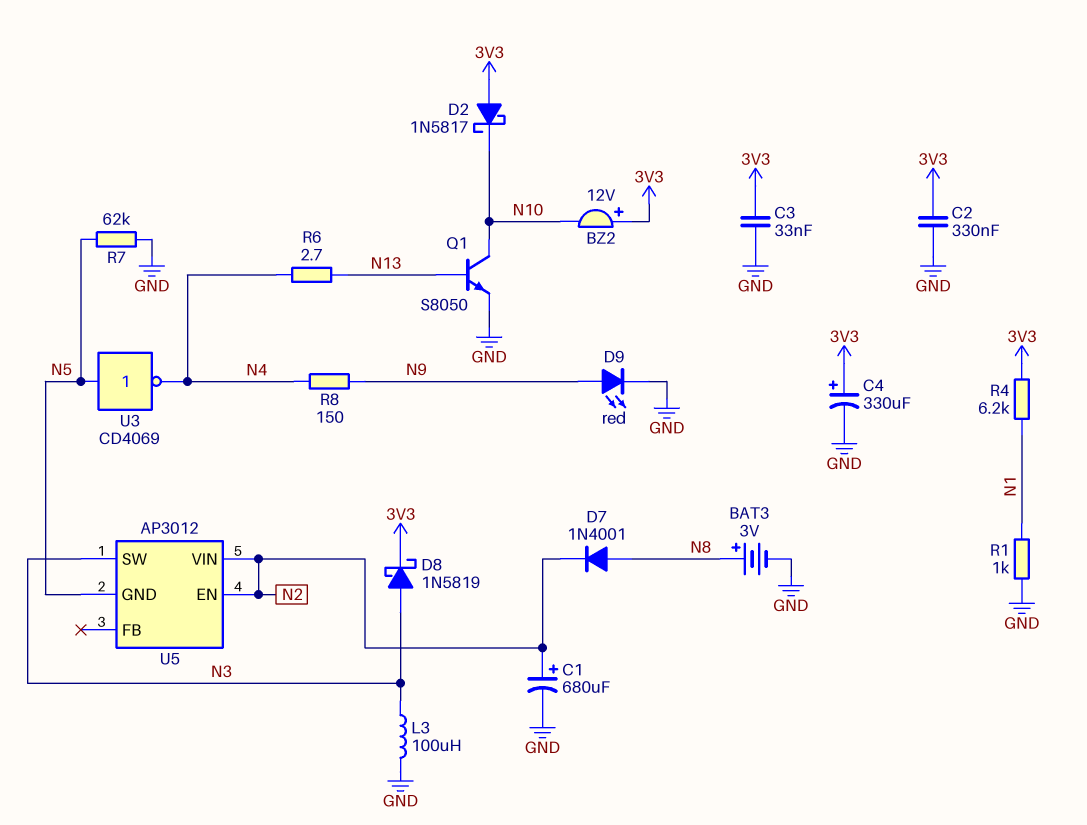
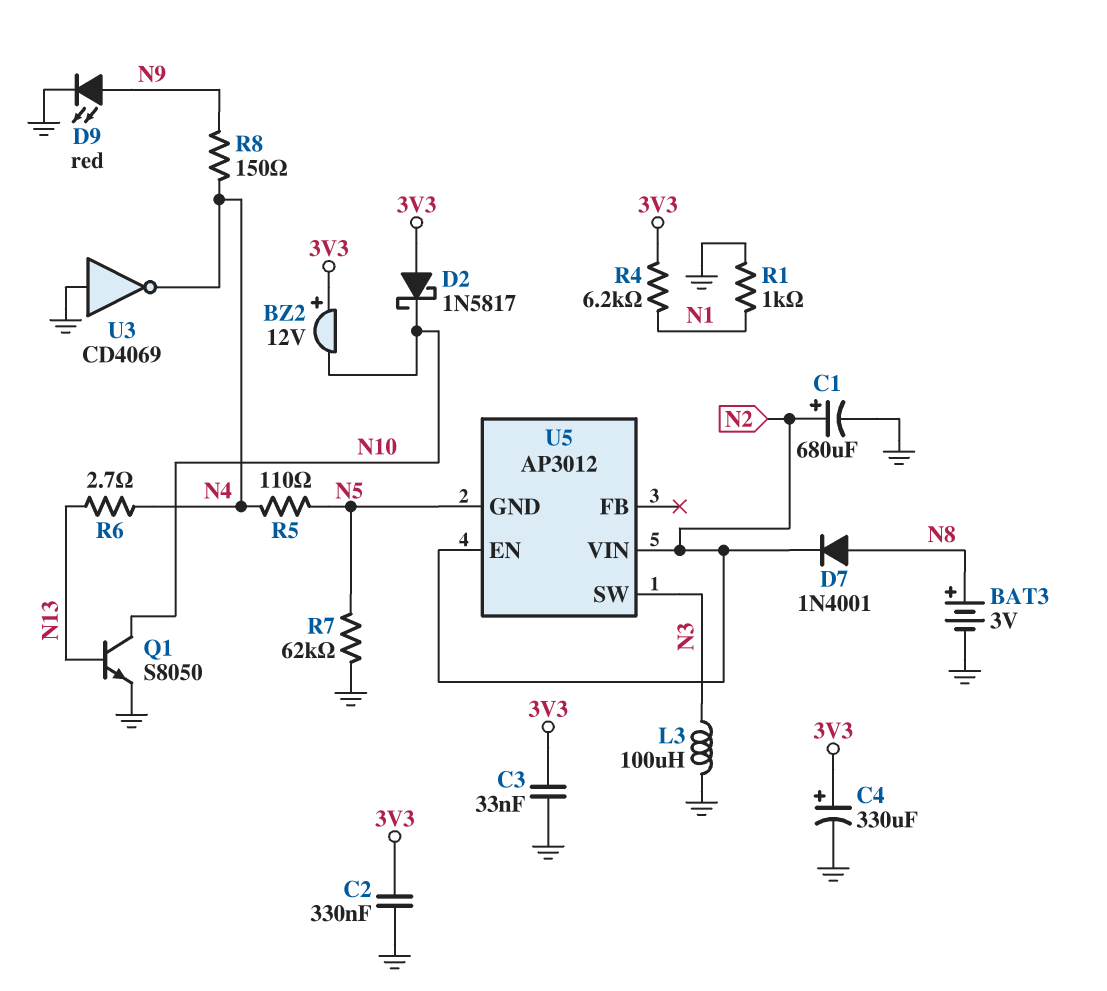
D8: schottky 1N5819 (A N3, K 3V3) -> none
R5: none -> 110 (N4, N5)
U3: NOT CD4069 (in N5, out N4) -> NOT CD4069 (in GND, out N4)

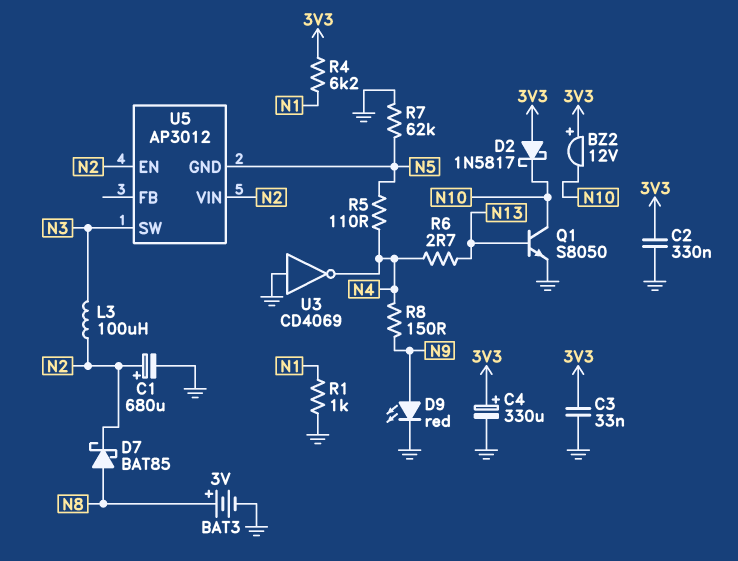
D7: diode 1N4001 (A N8, K N2) -> schottky BAT85 (A N8, K N2)
L3: 100uH (GND, N3) -> 100uH (N2, N3)

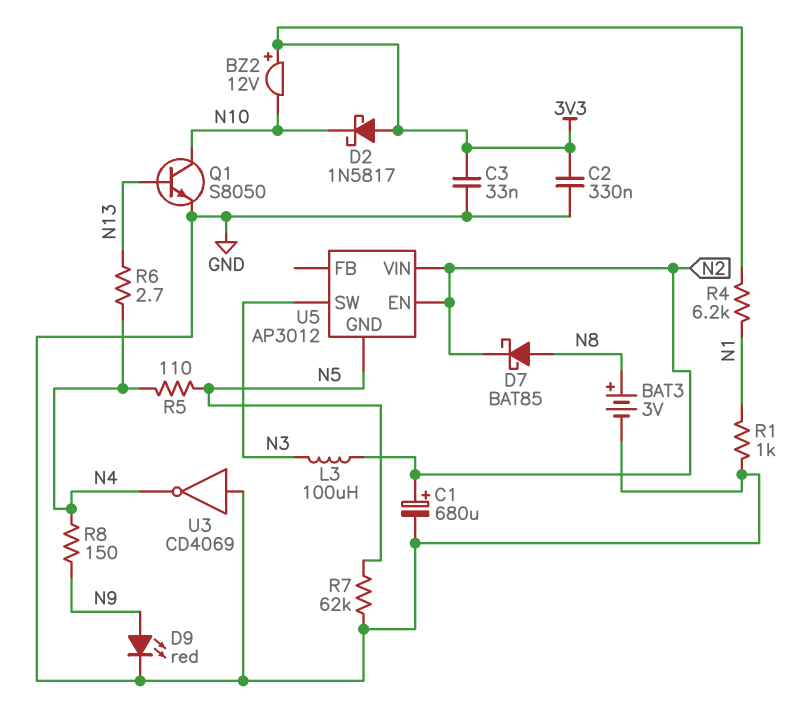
C4: 330uF (plus 3V3, minus GND) -> none

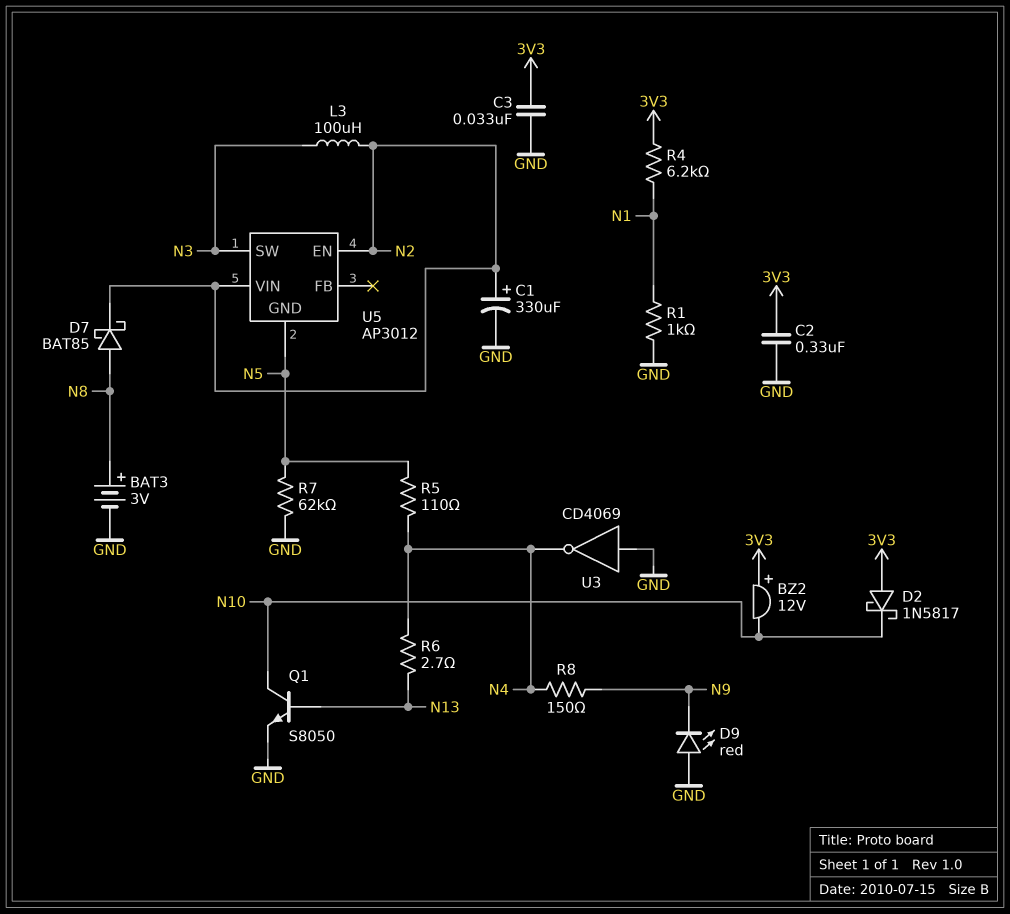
C1: 680uF (plus N2, minus GND) -> 330uF (plus N2, minus GND)
D9: LED red (A N9, K GND) -> LED red (A GND, K N9)

